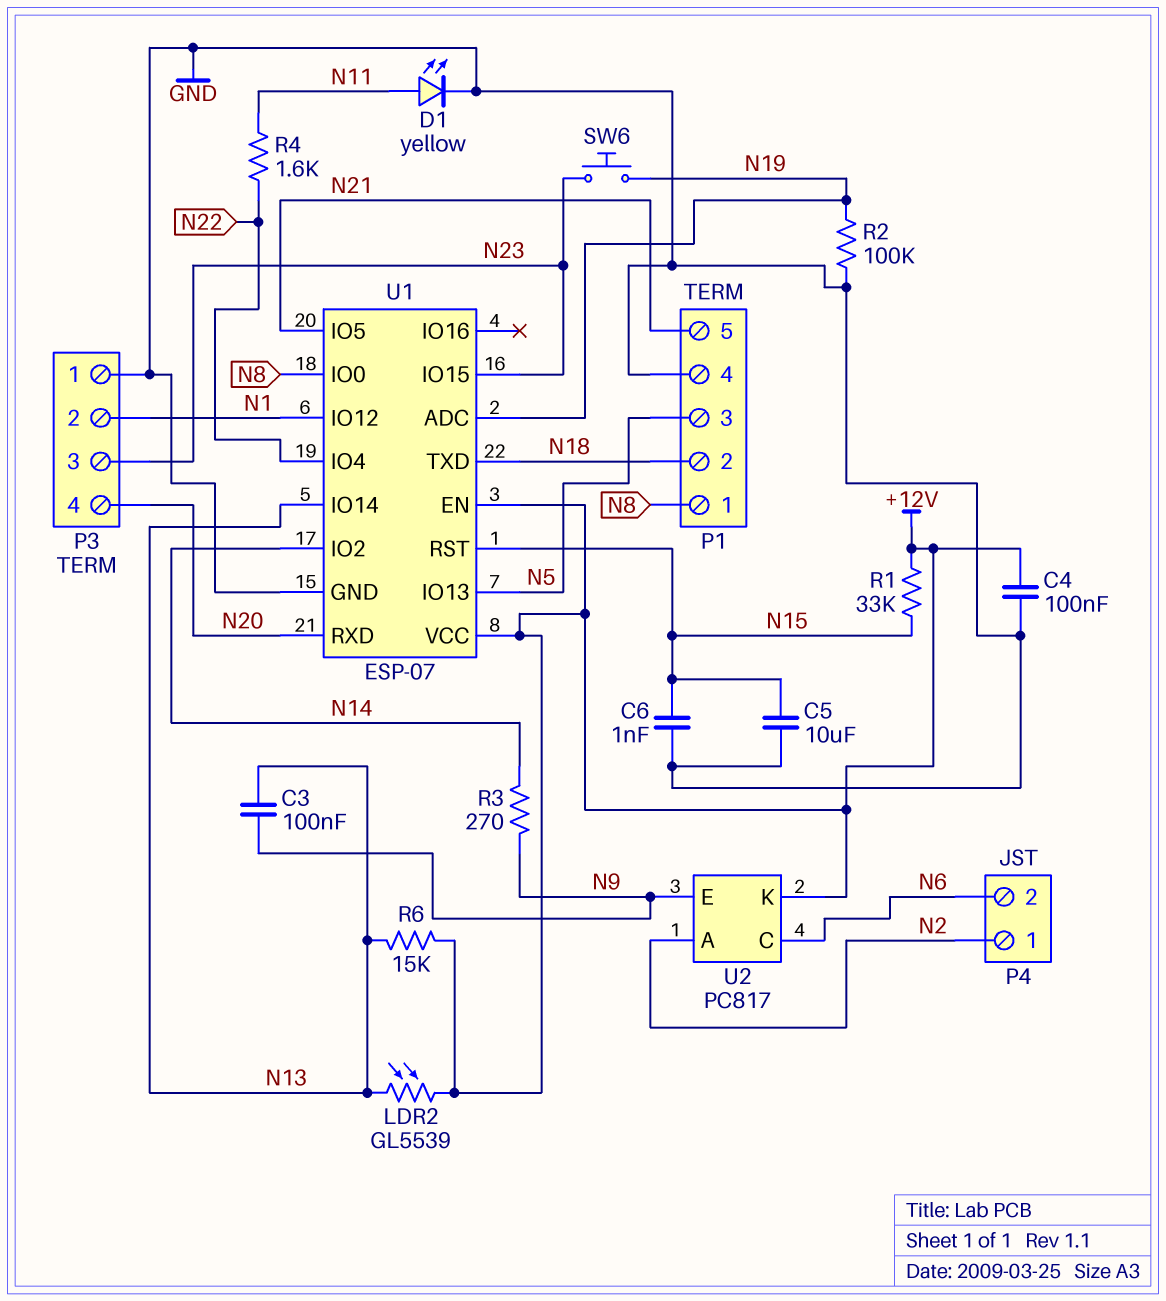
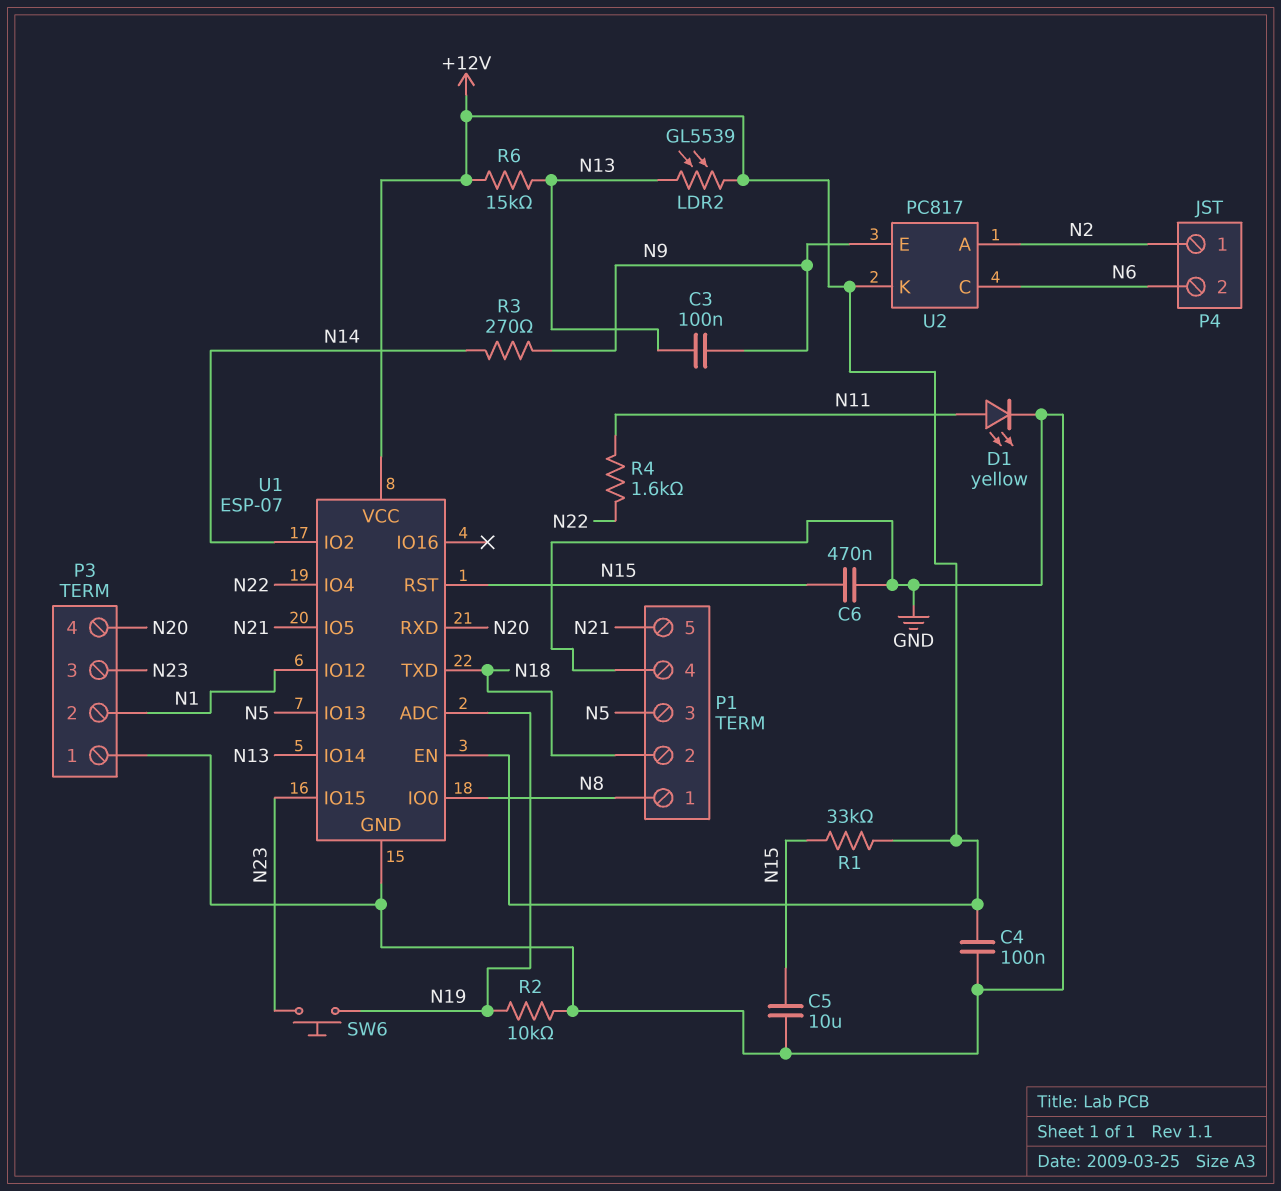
C6: 1nF (GND, N15) -> 470nF (GND, N15)
R2: 100k (GND, N19) -> 10k (GND, N19)

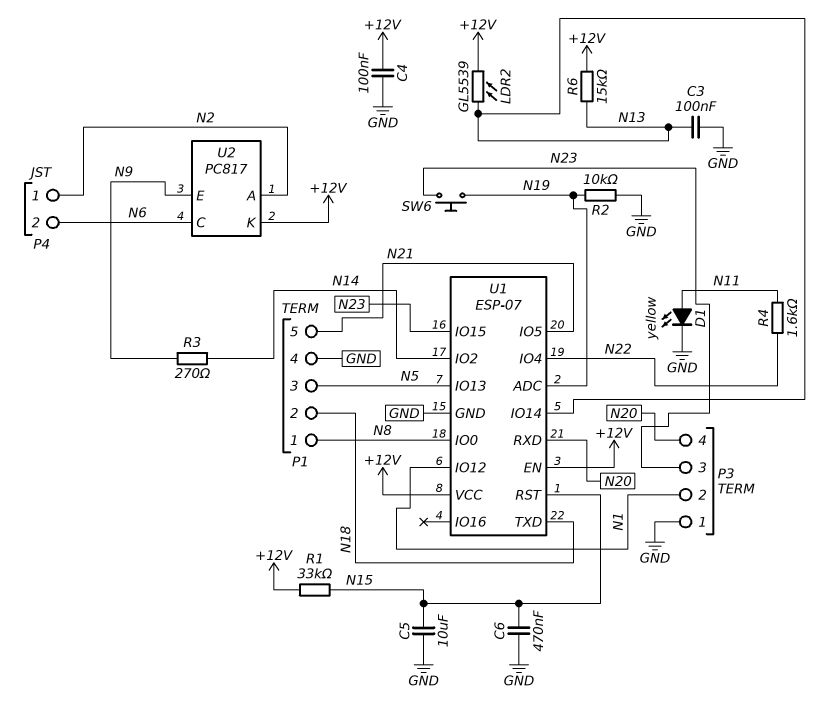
C3: 100nF (N9, N13) -> 100nF (GND, N13)

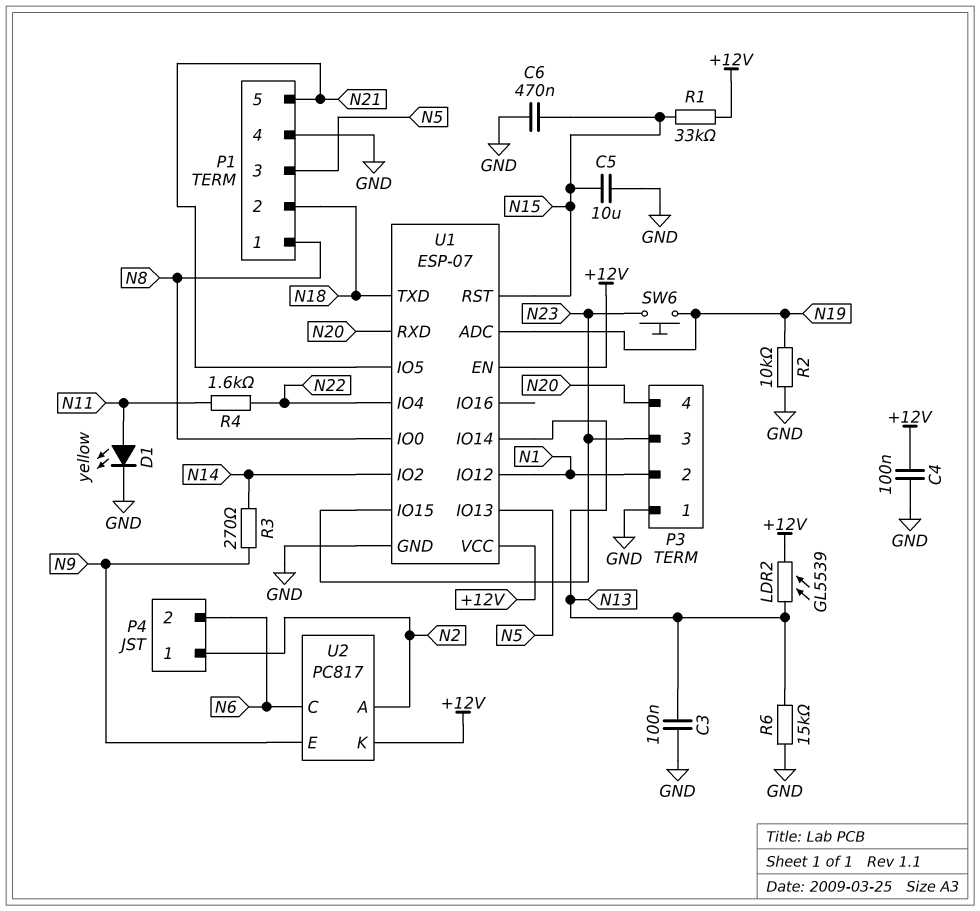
R6: 15k (+12V, N13) -> 15k (GND, N13)

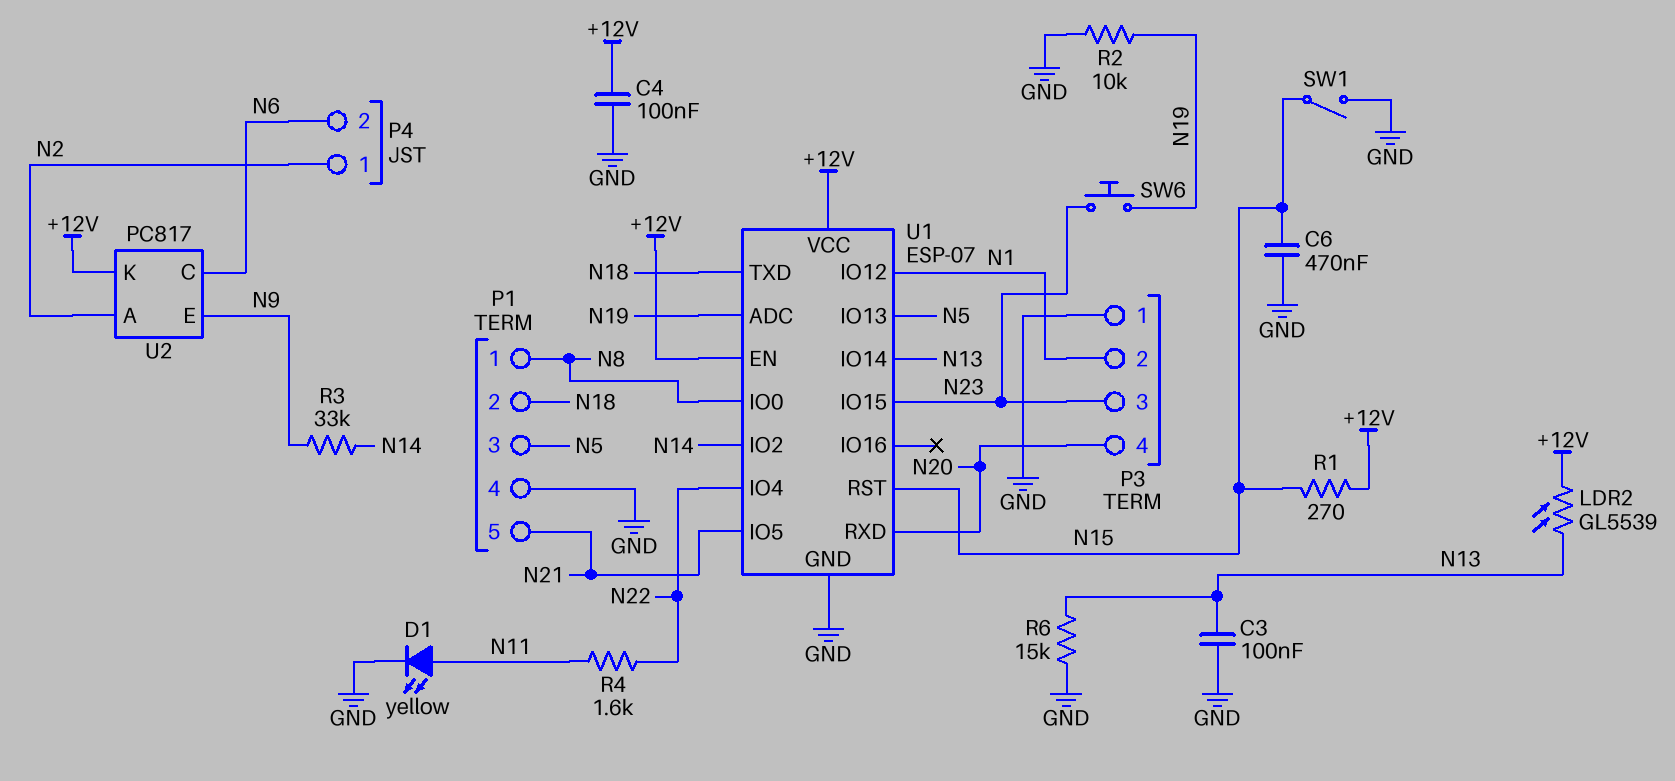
C5: 10uF (GND, N15) -> none
R1: 33k (+12V, N15) -> 270 (+12V, N15)
R3: 270 (N9, N14) -> 33k (N9, N14)
SW1: none -> switch (GND, N15)

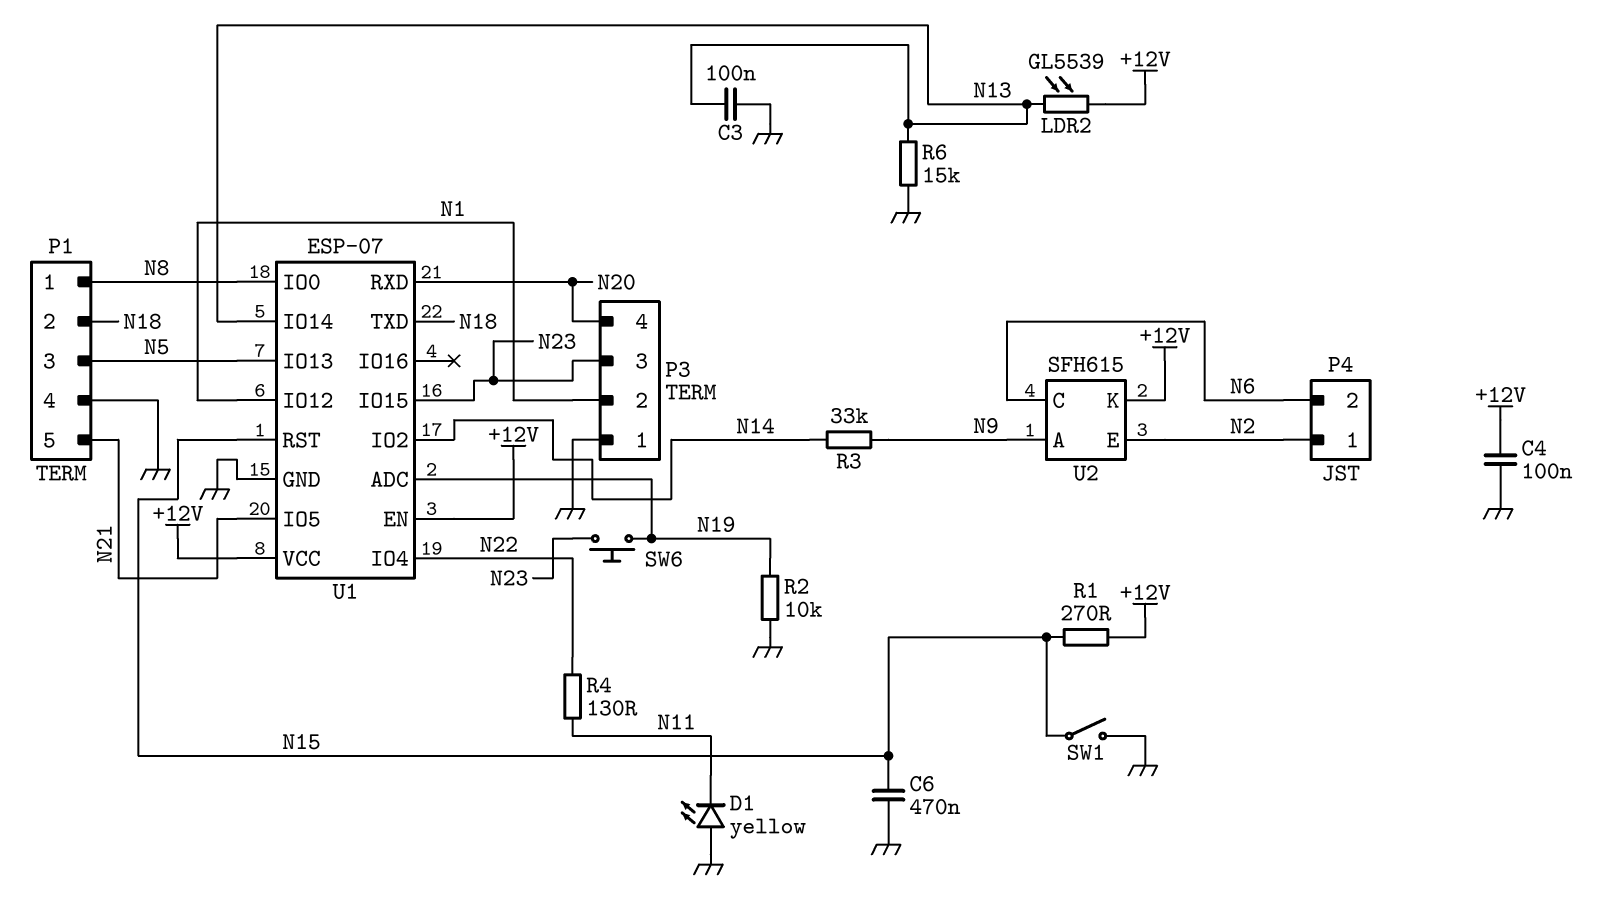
D1: LED yellow (A N11, K GND) -> LED yellow (A GND, K N11)
R4: 1.6k (N11, N22) -> 130 (N11, N22)
U2: PC817 -> SFH615
U2 pin A: N2 -> N9
U2 pin E: N9 -> N2

